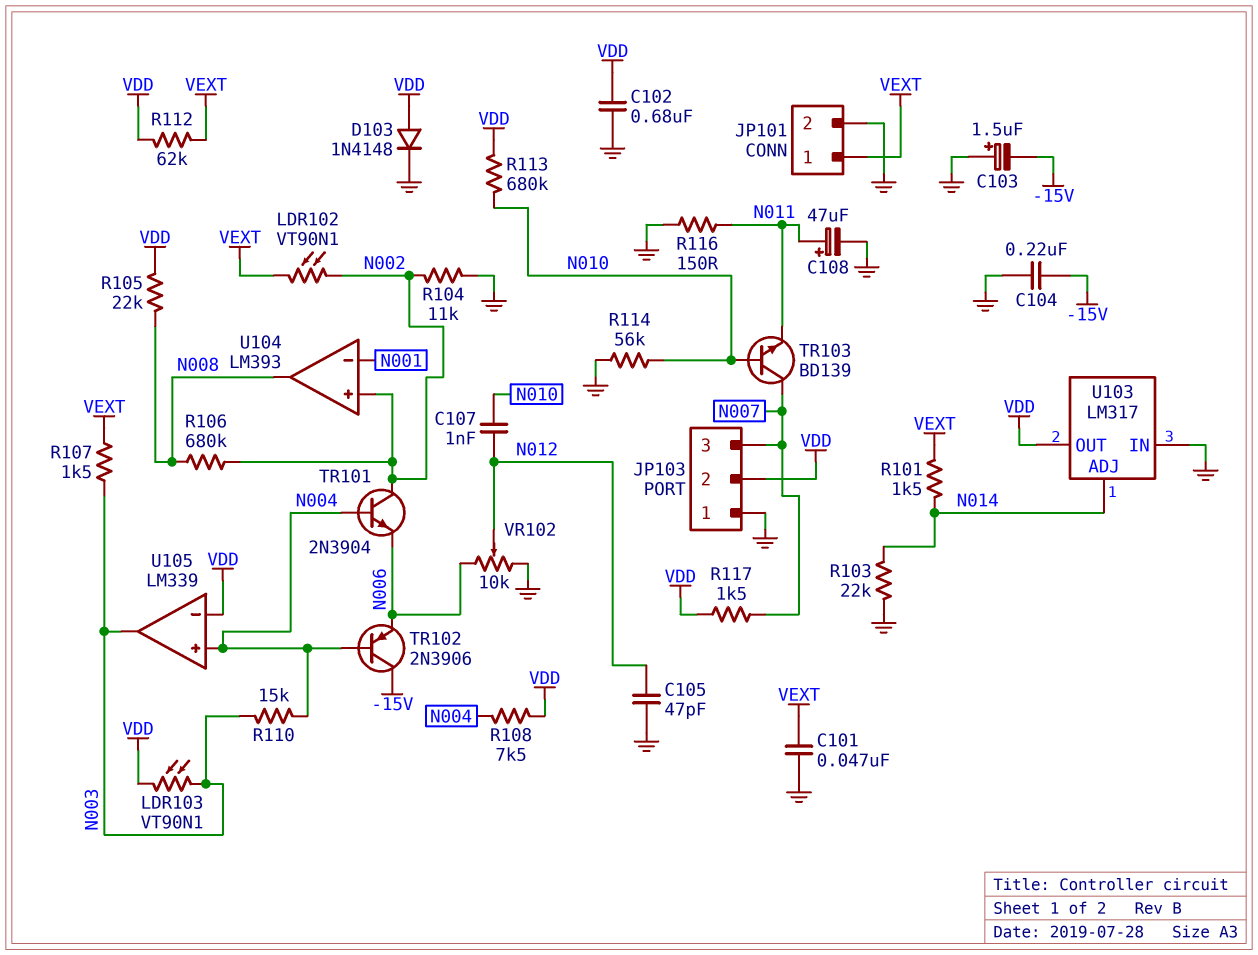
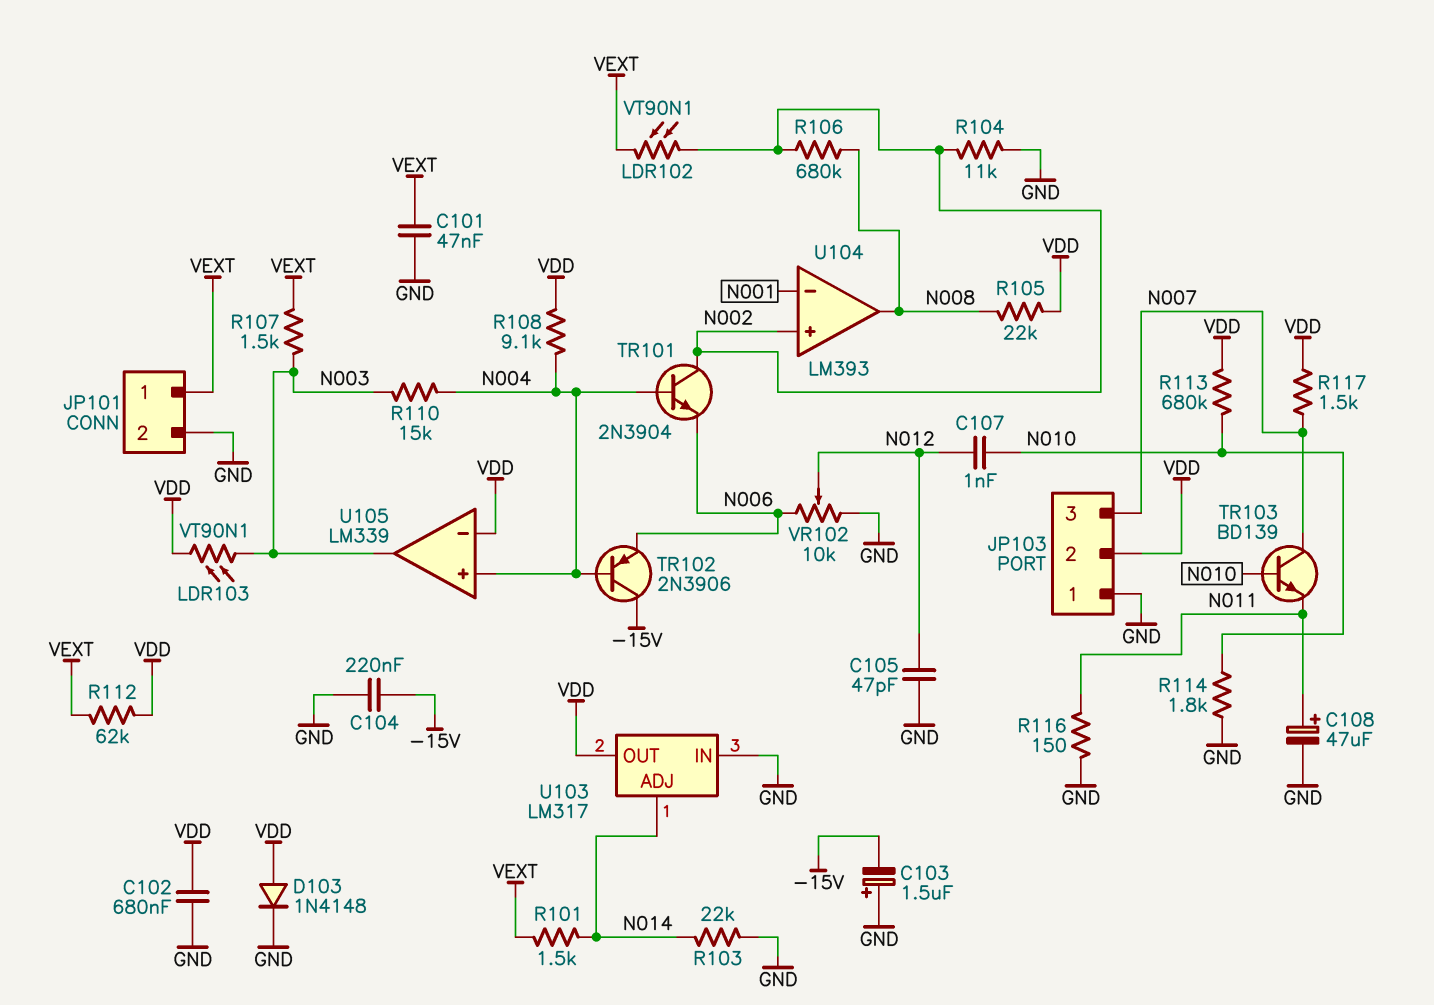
R108: 7.5k (N004, VDD) -> 9.1k (N004, VDD)
R114: 56k (GND, N010) -> 1.8k (GND, N010)

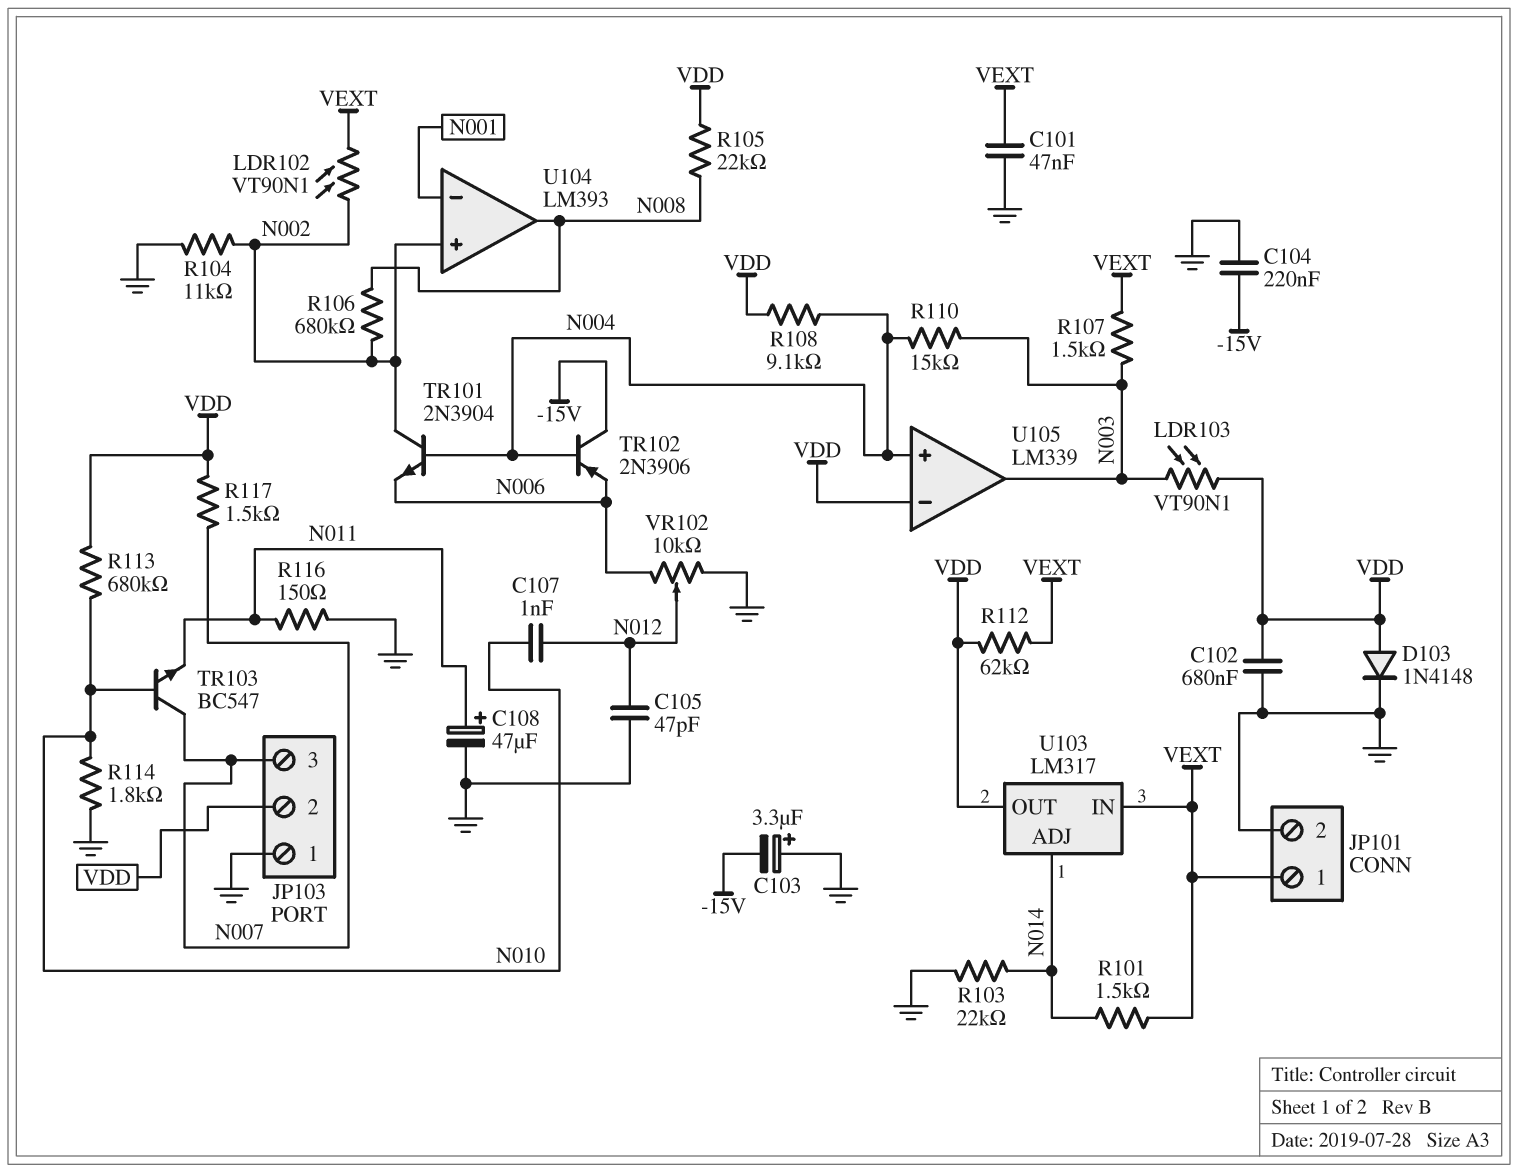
C103: 1.5uF (plus GND, minus -15V) -> 3.3uF (plus GND, minus -15V)
TR103: NPN BD139 (B N010, C N007, E N011) -> NPN BC547 (B N010, C N007, E N011)
U103 pin IN: GND -> VEXT

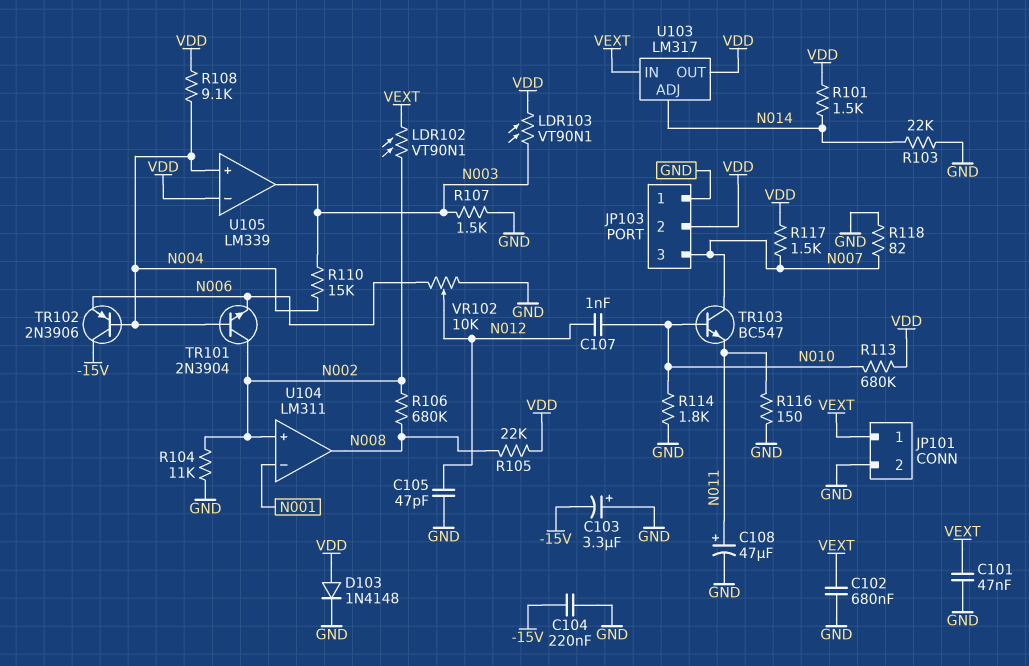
C102: 680nF (GND, VDD) -> 680nF (GND, VEXT)
R101: 1.5k (N014, VEXT) -> 1.5k (N014, VDD)
R107: 1.5k (N003, VEXT) -> 1.5k (GND, N003)
R112: 62k (VDD, VEXT) -> none
R118: none -> 82 (GND, N007)
U104: LM393 -> LM311

